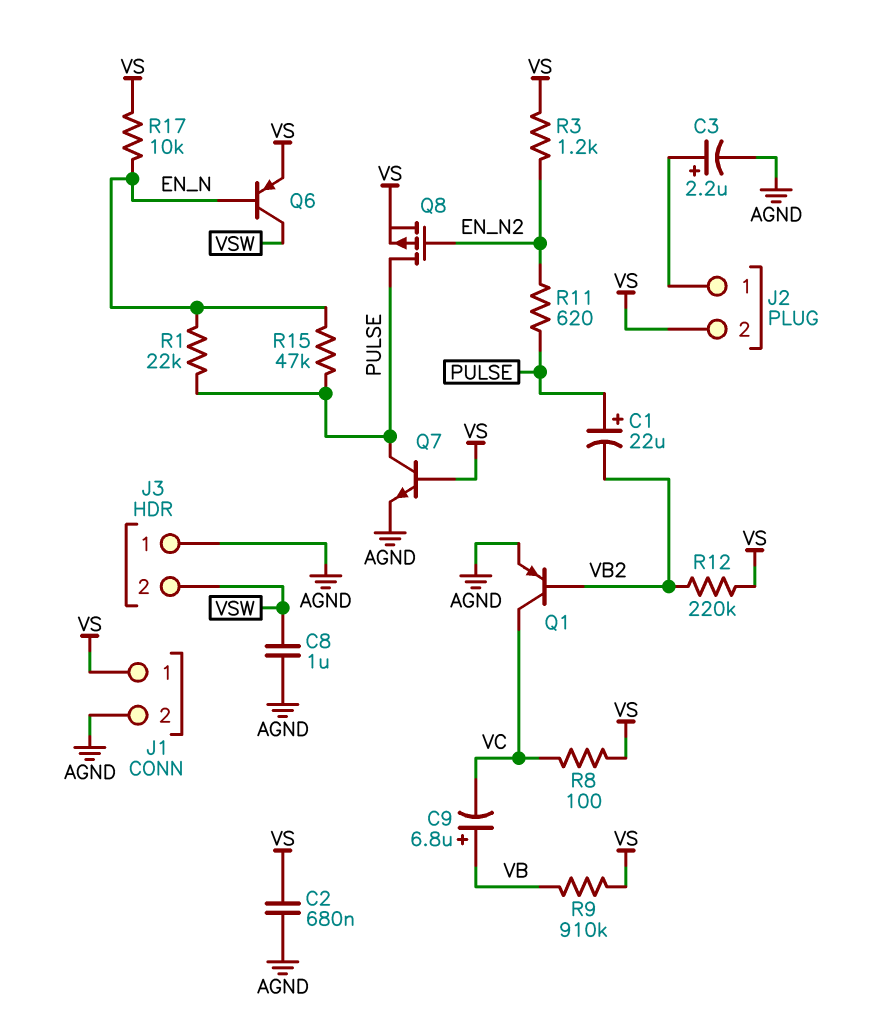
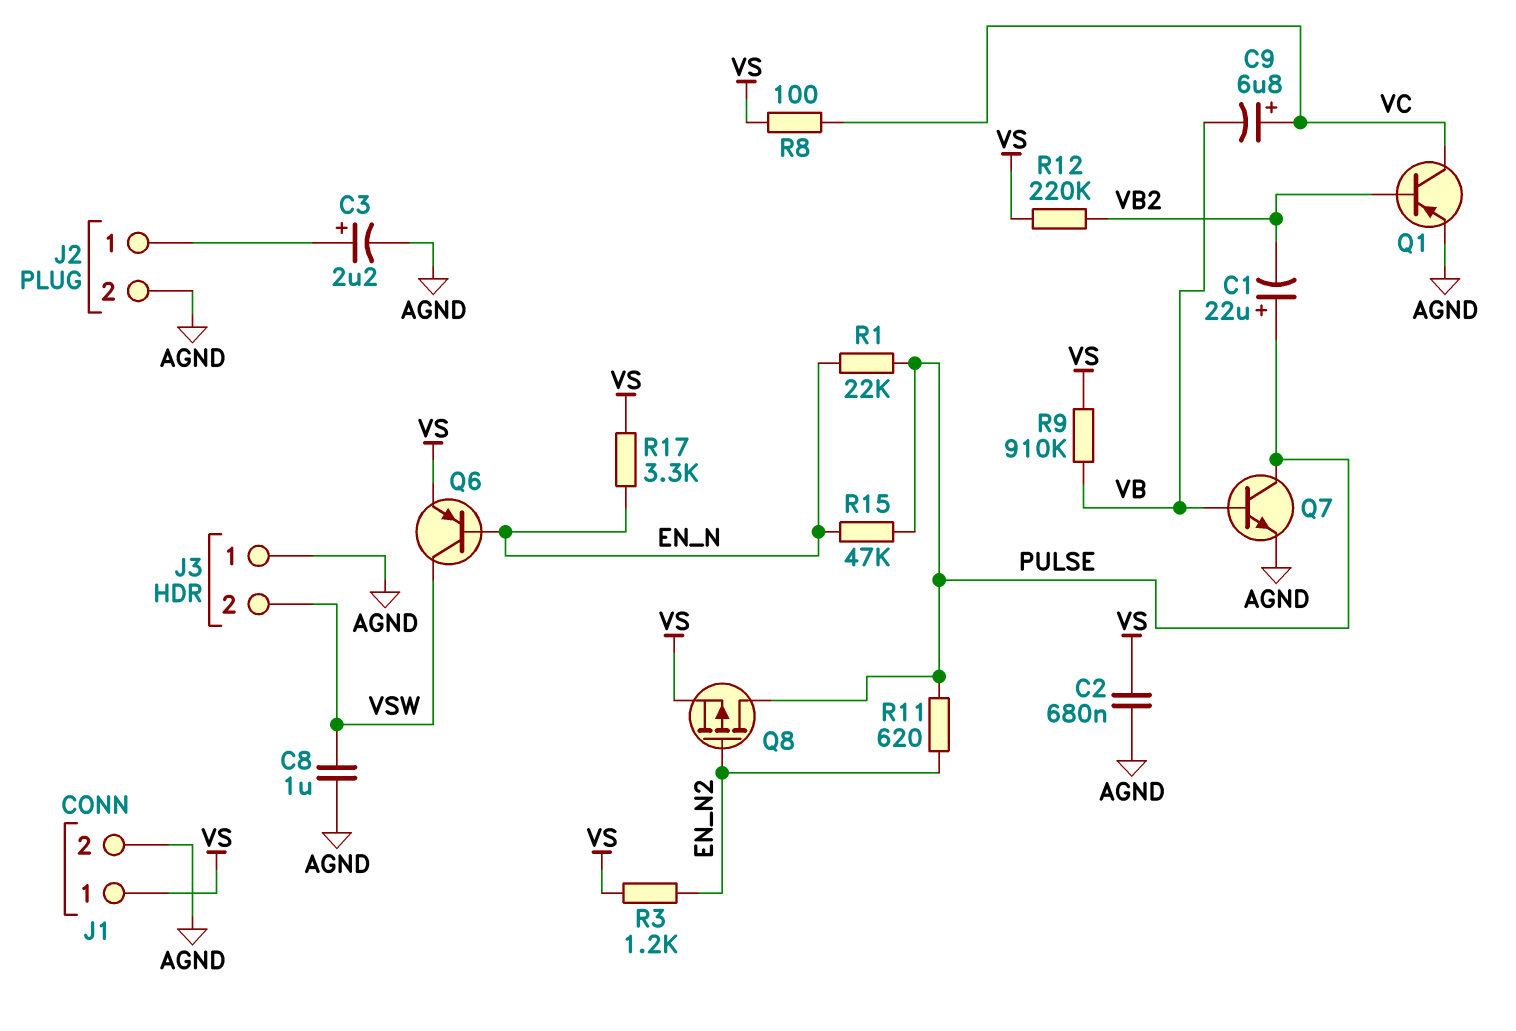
C9: 6.8uF (plus VB, minus VC) -> 6.8uF (plus VC, minus VB)
J2 pin 2: VS -> AGND
Q7: NPN (B VS, C PULSE, E AGND) -> NPN (B VB, C PULSE, E AGND)
R17: 10k (EN_N, VS) -> 3.3k (EN_N, VS)

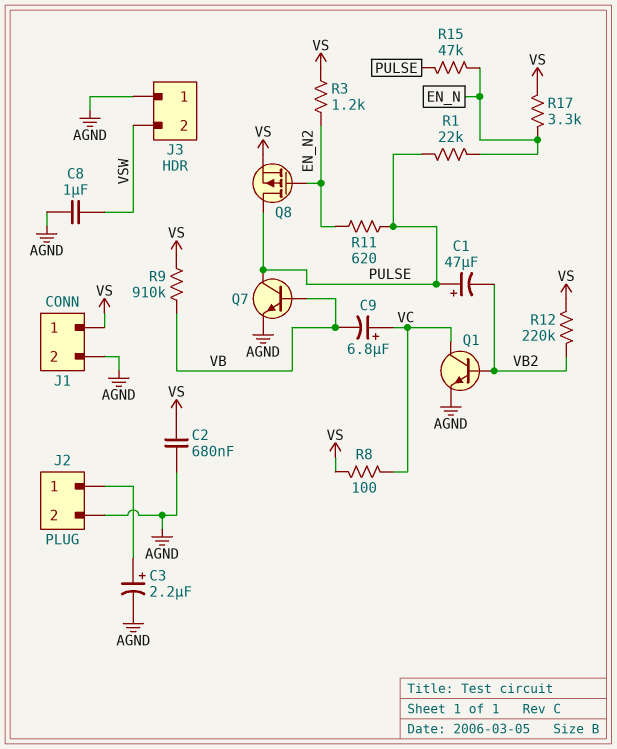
C1: 22uF (plus PULSE, minus VB2) -> 47uF (plus PULSE, minus VB2)
Q1: PNP (B VB2, C VC, E AGND) -> NPN (B VB2, C VC, E AGND)
Q6: PNP (B EN_N, C VSW, E VS) -> none

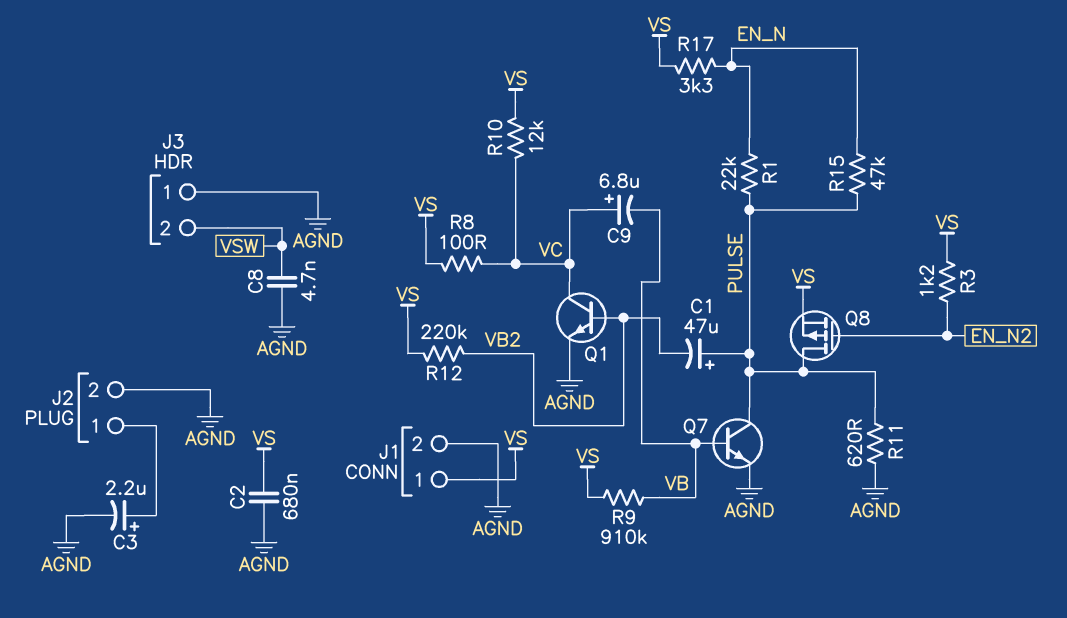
C8: 1uF (AGND, VSW) -> 4.7nF (AGND, VSW)
R10: none -> 12k (VC, VS)
R11: 620 (EN_N2, PULSE) -> 620 (AGND, PULSE)

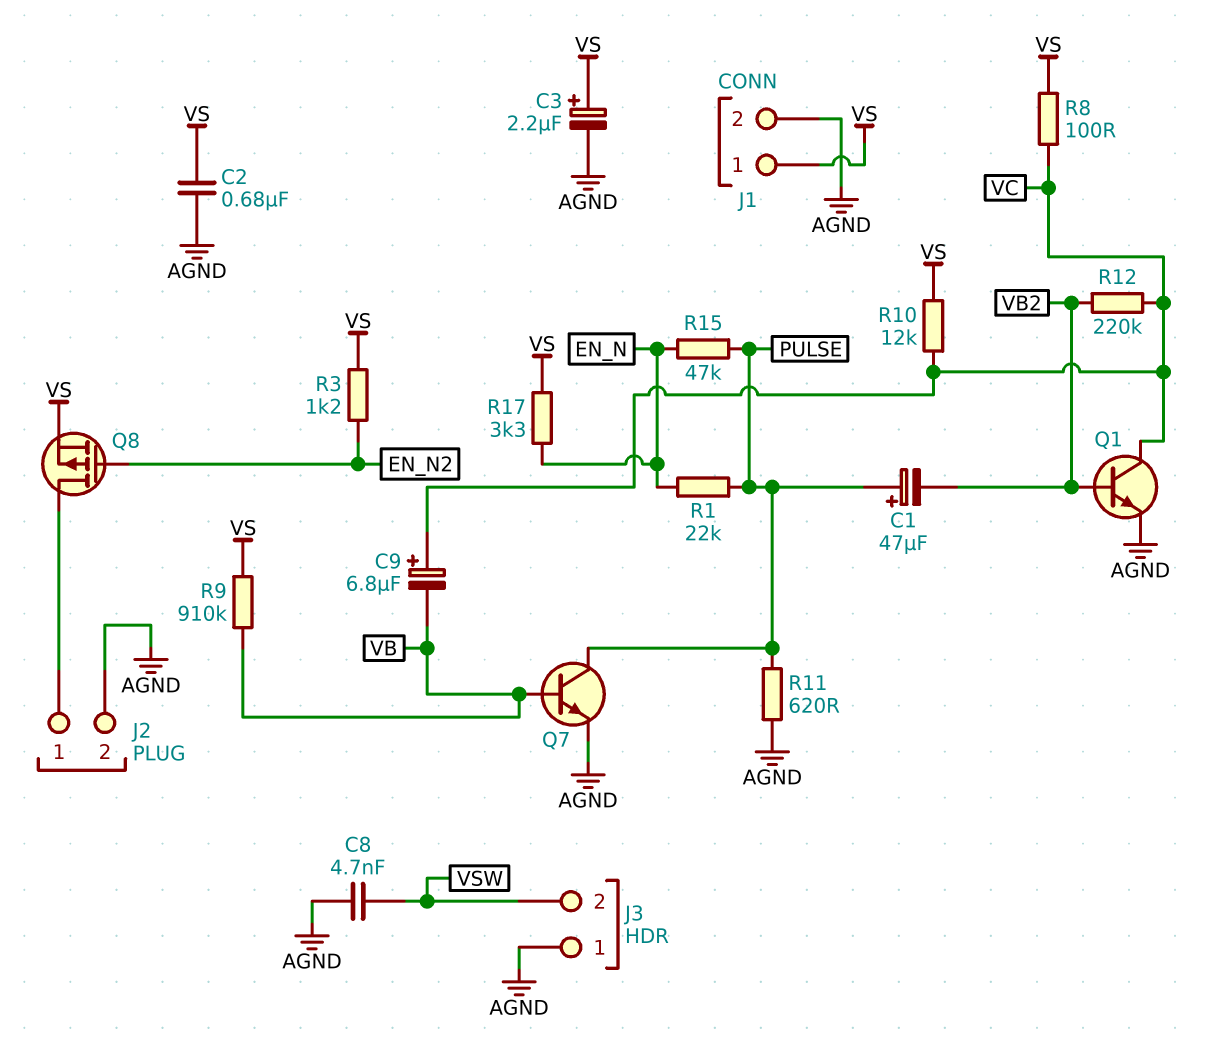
C3: 2.2uF (plus J2/1, minus AGND) -> 2.2uF (plus VS, minus AGND)
Q8: PMOS (G EN_N2, D PULSE, S VS) -> PMOS (G EN_N2, D J2/1, S VS)
R12: 220k (VB2, VS) -> 220k (VB2, VC)

